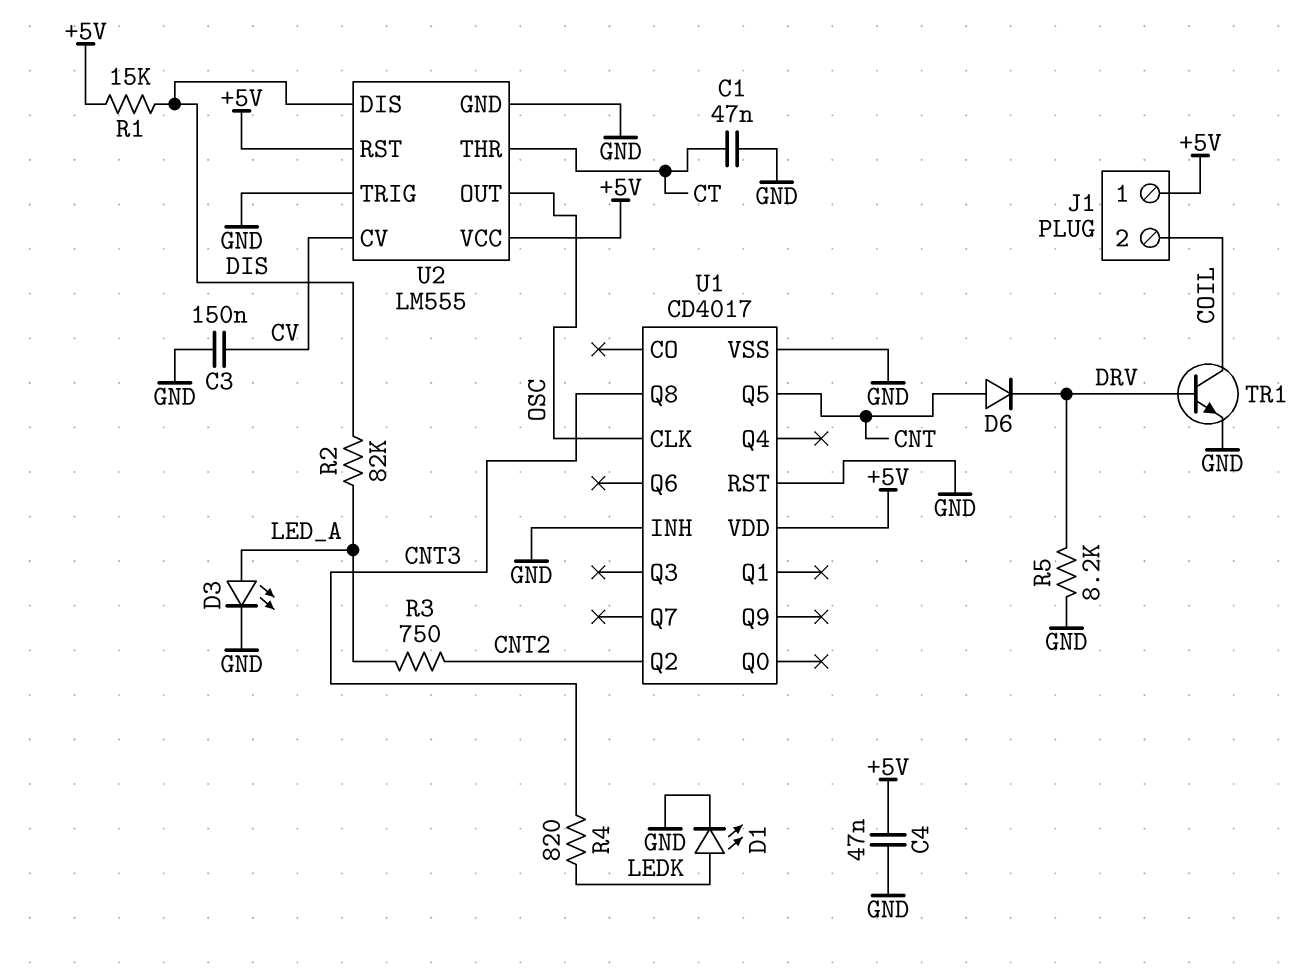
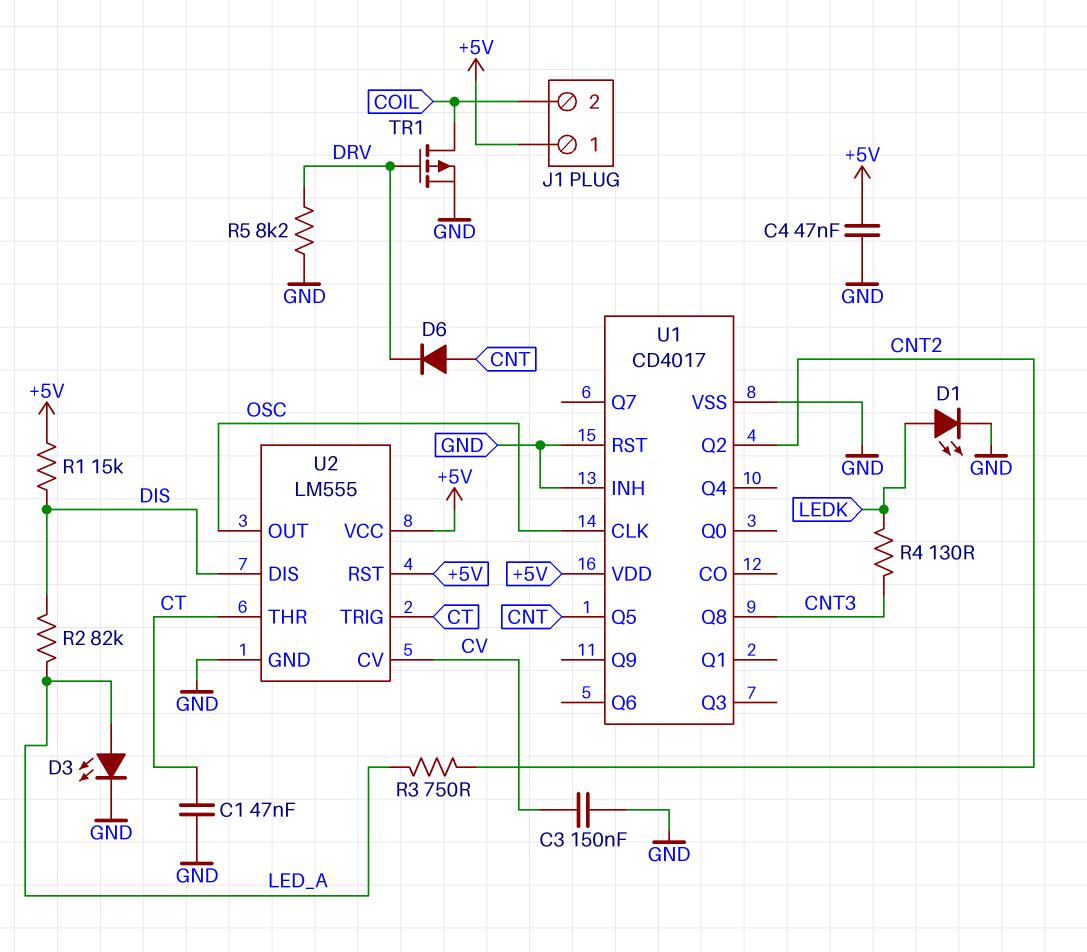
R4: 820 (CNT3, LEDK) -> 130 (CNT3, LEDK)
TR1: NPN (B DRV, C COIL, E GND) -> PMOS (G DRV, D COIL, S GND)
U2 pin TRIG: GND -> CT

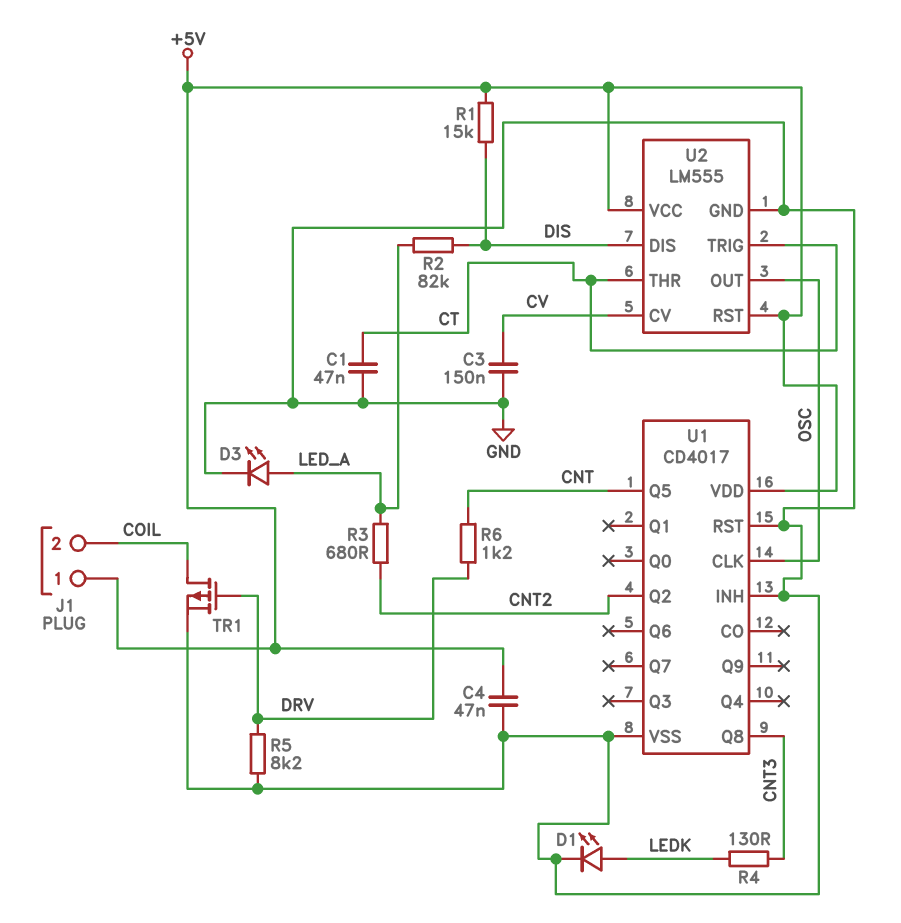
D6: diode (A CNT, K DRV) -> none
R3: 750 (CNT2, LED_A) -> 680 (CNT2, LED_A)
R6: none -> 1.2k (CNT, DRV)

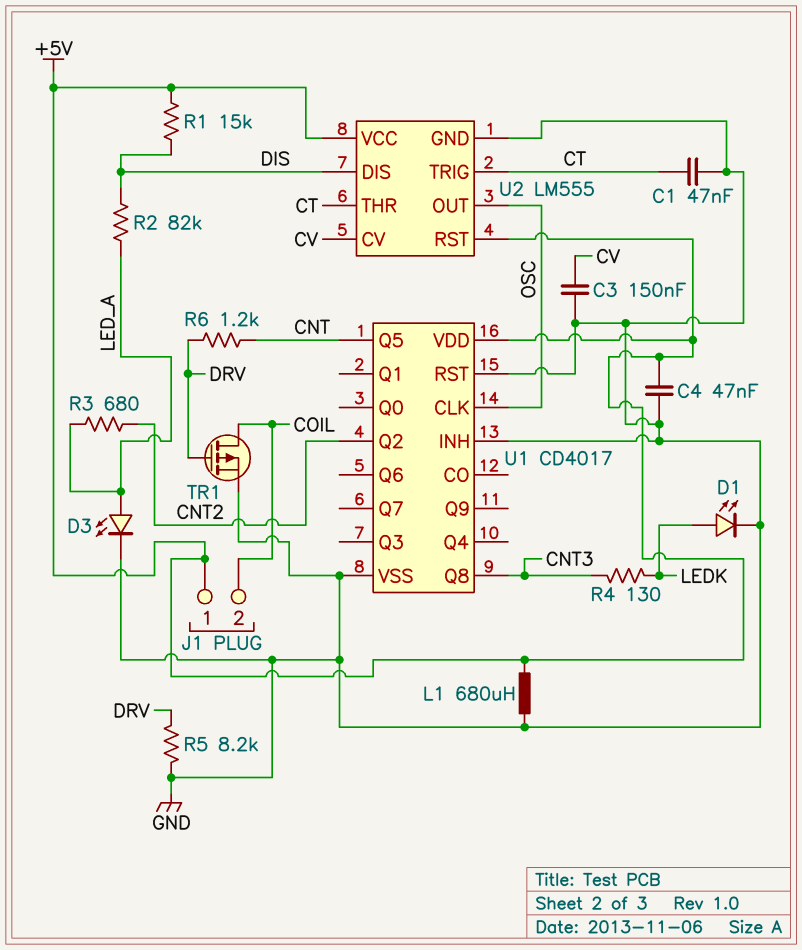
L1: none -> 680uH (+5V, GND)

